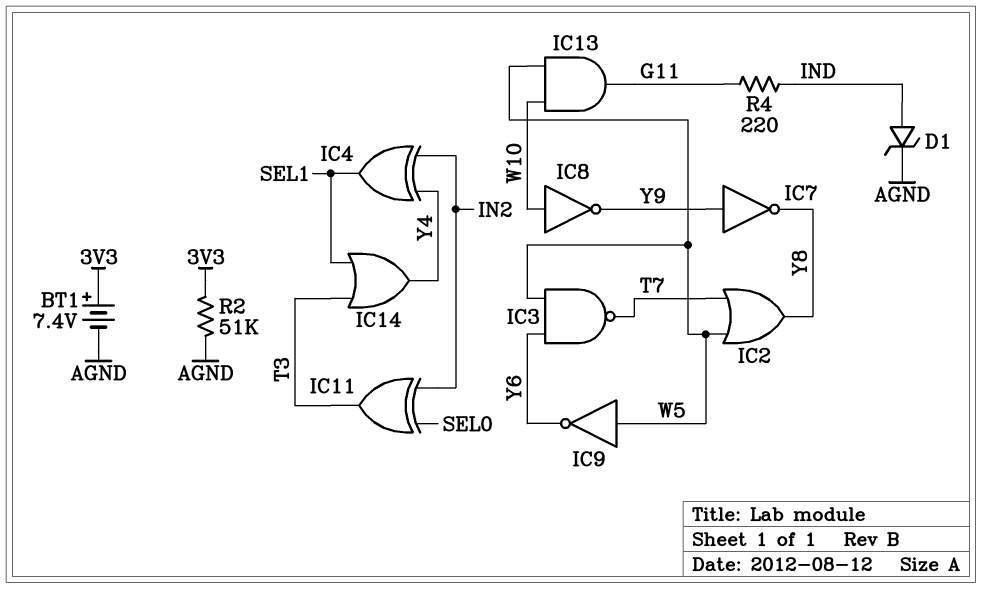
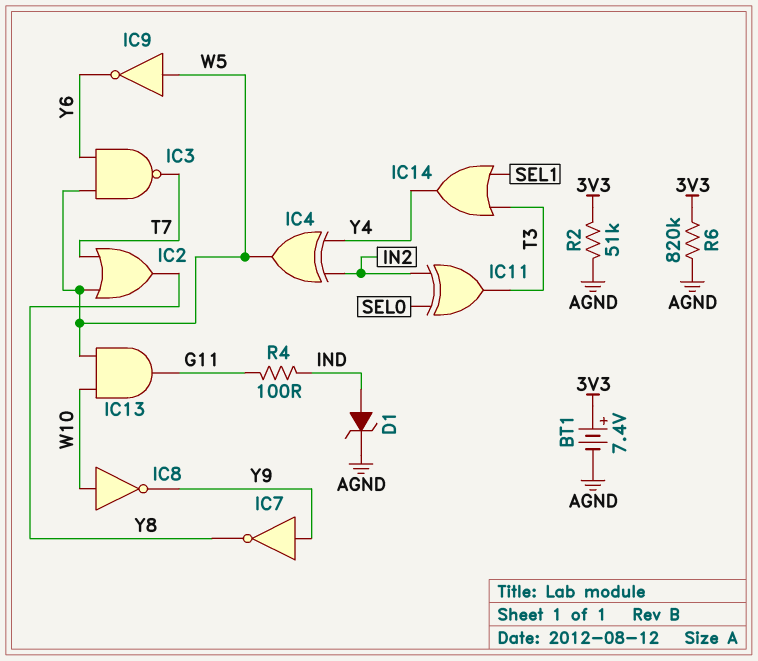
IC4: XOR (in IN2, in Y4, out SEL1) -> XOR (in IN2, in Y4, out W5)
R4: 220 (G11, IND) -> 100 (G11, IND)
R6: none -> 820k (3V3, AGND)

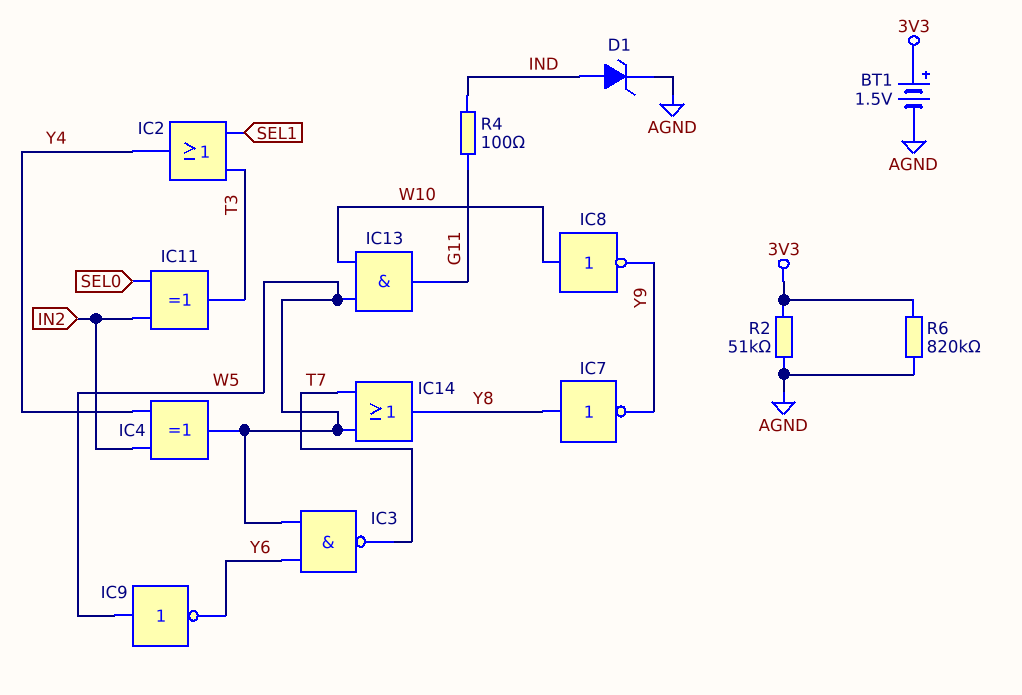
BT1: 7.4V (plus 3V3, minus AGND) -> 1.5V (plus 3V3, minus AGND)
IC2: OR (in T7, in W5, out Y8) -> OR (in SEL1, in T3, out Y4)
IC7: NOT (in Y9, out Y8) -> NOT (in Y8, out Y9)
IC14: OR (in SEL1, in T3, out Y4) -> OR (in T7, in W5, out Y8)

